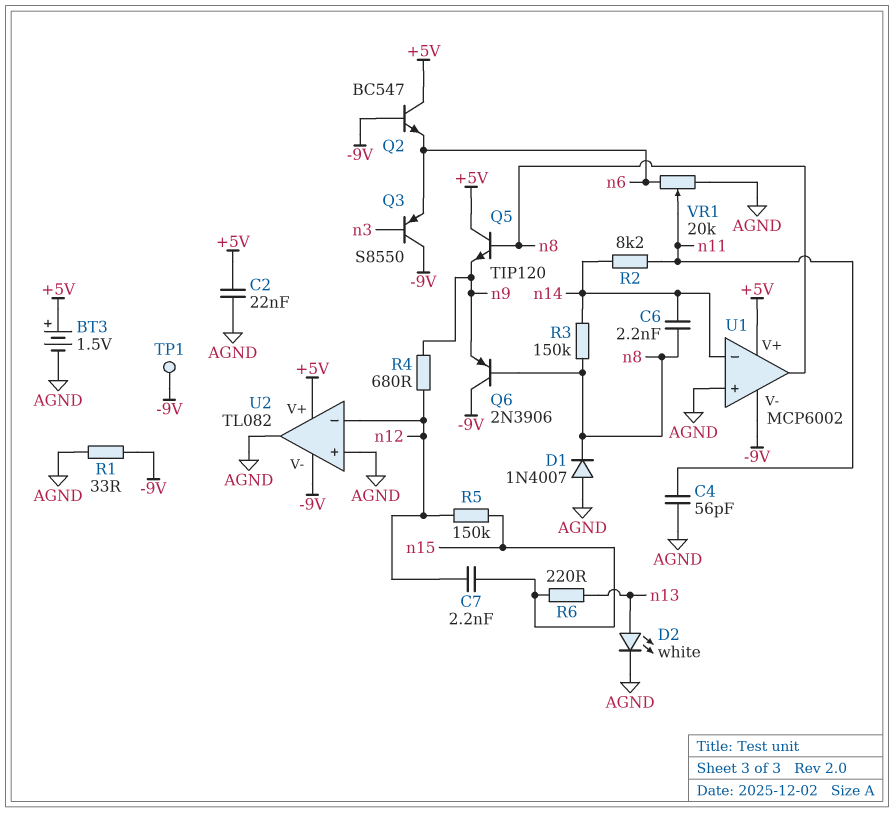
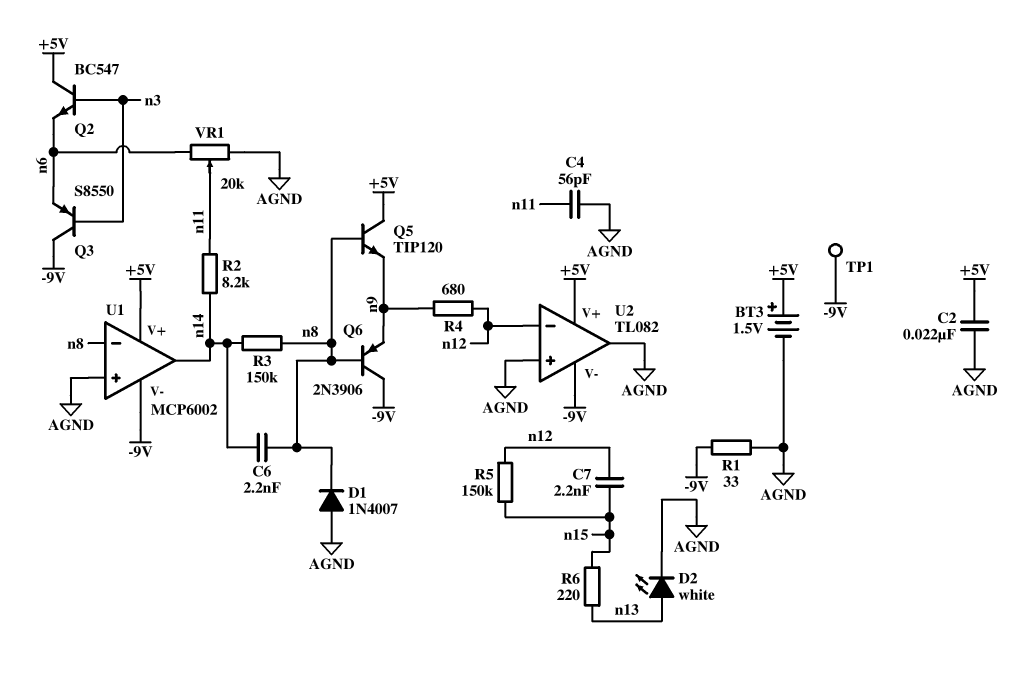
Q2: NPN BC547 (B -9V, C +5V, E n6) -> NPN BC547 (B n3, C +5V, E n6)
U1 pin in-: n14 -> n8
U1 pin out: n8 -> n14

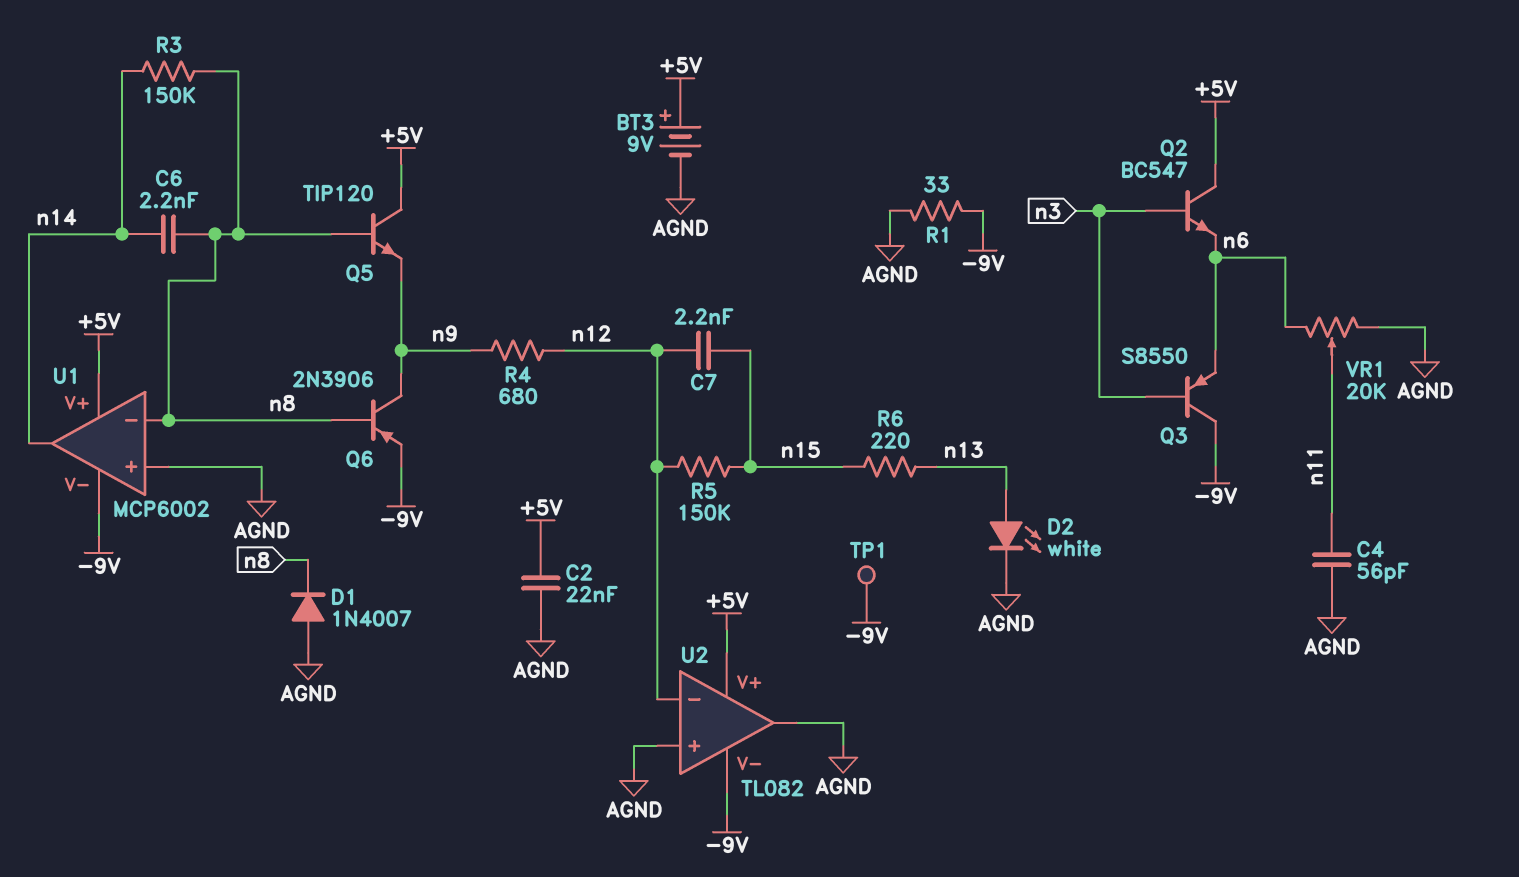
BT3: 1.5V (plus +5V, minus AGND) -> 9V (plus +5V, minus AGND)
Q6: PNP 2N3906 (B n8, C -9V, E n9) -> PNP 2N3906 (B n8, C n9, E -9V)
R2: 8.2k (n11, n14) -> none

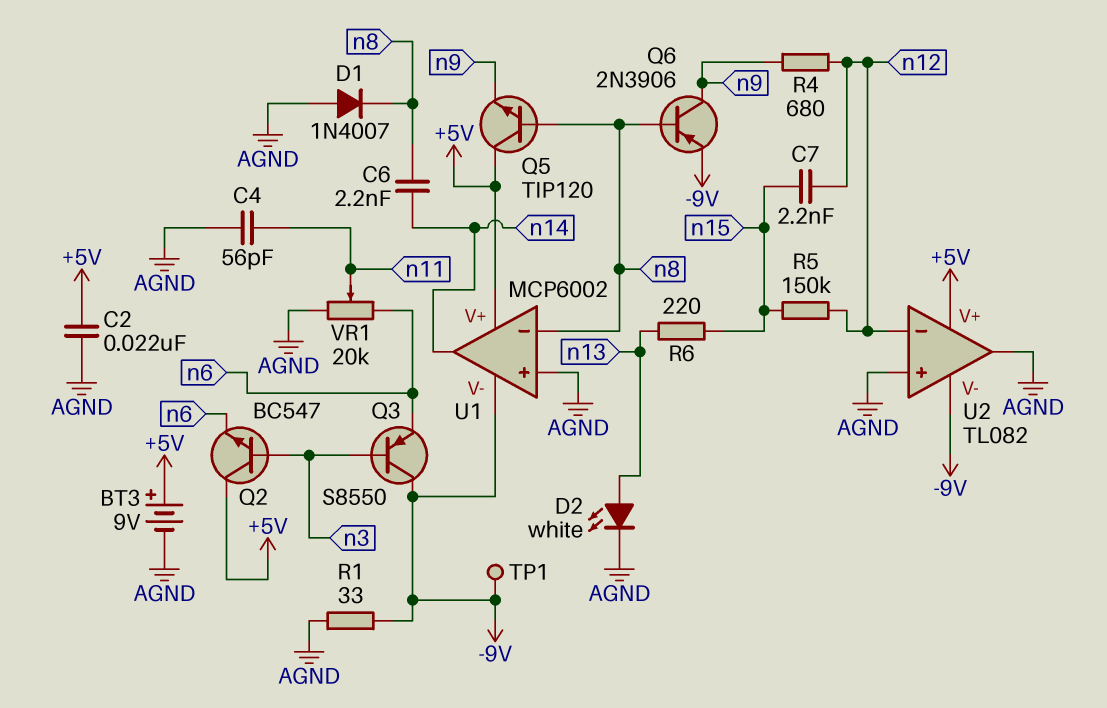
R3: 150k (n8, n14) -> none

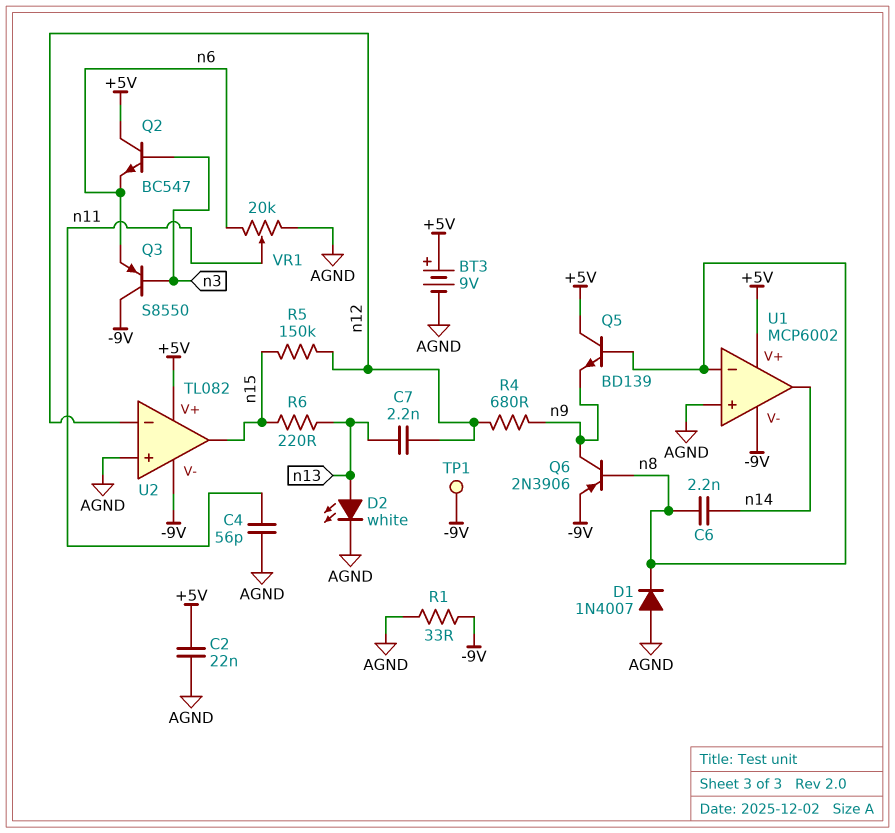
C7: 2.2nF (n12, n15) -> 2.2nF (n12, n13)
Q5: NPN TIP120 (B n8, C +5V, E n9) -> NPN BD139 (B n8, C +5V, E n9)
U2 pin out: AGND -> n15

